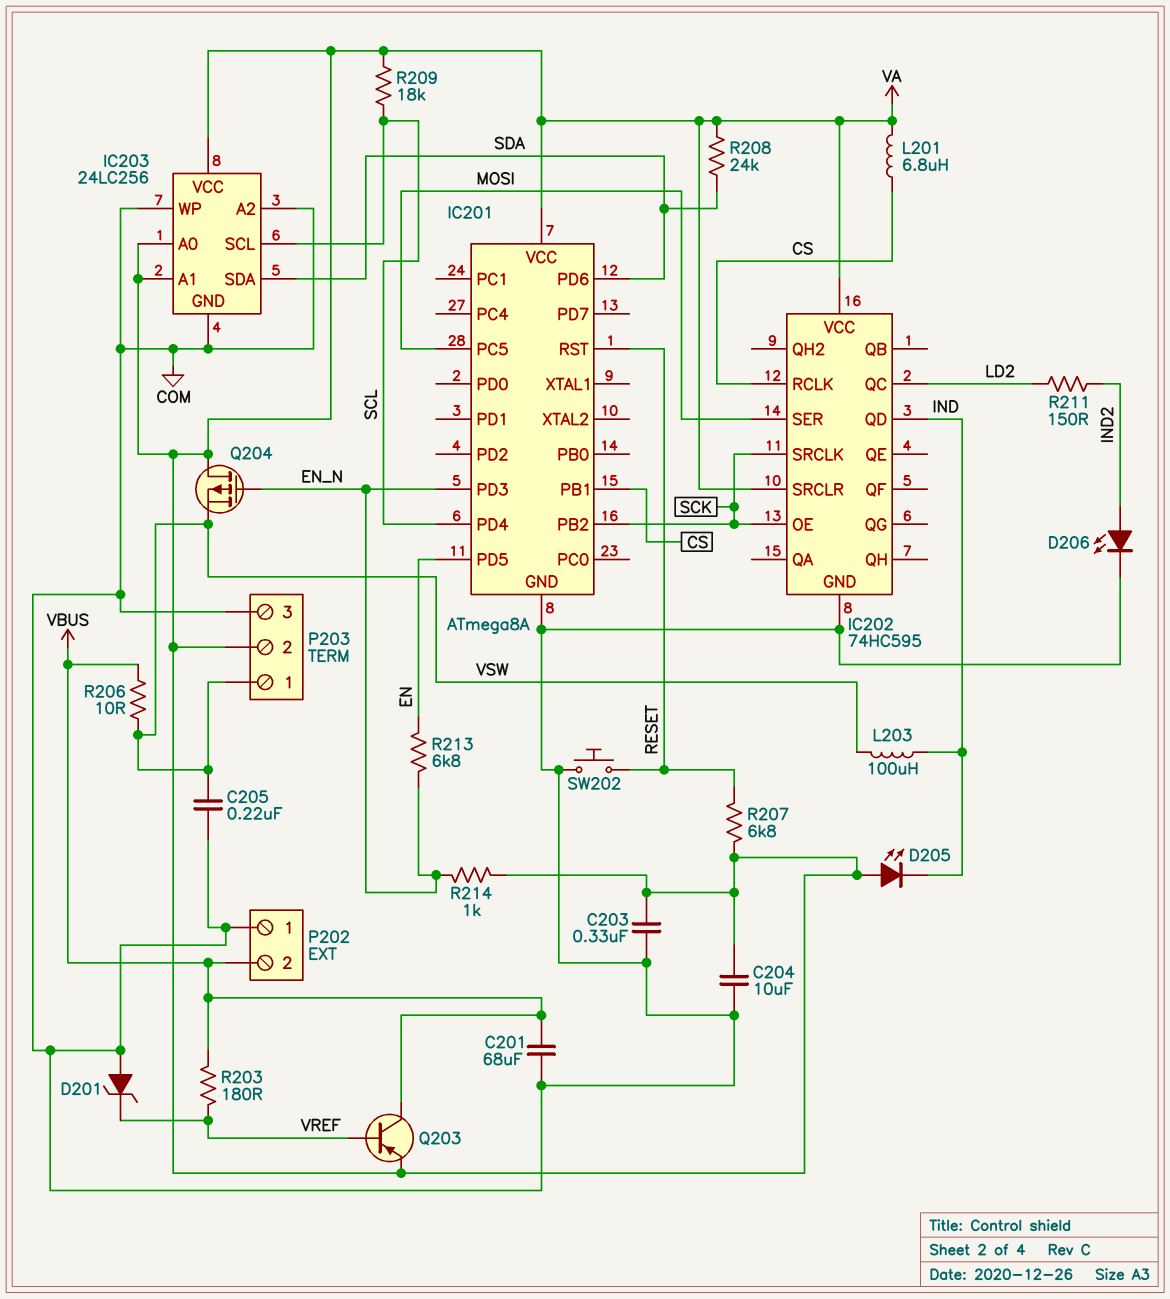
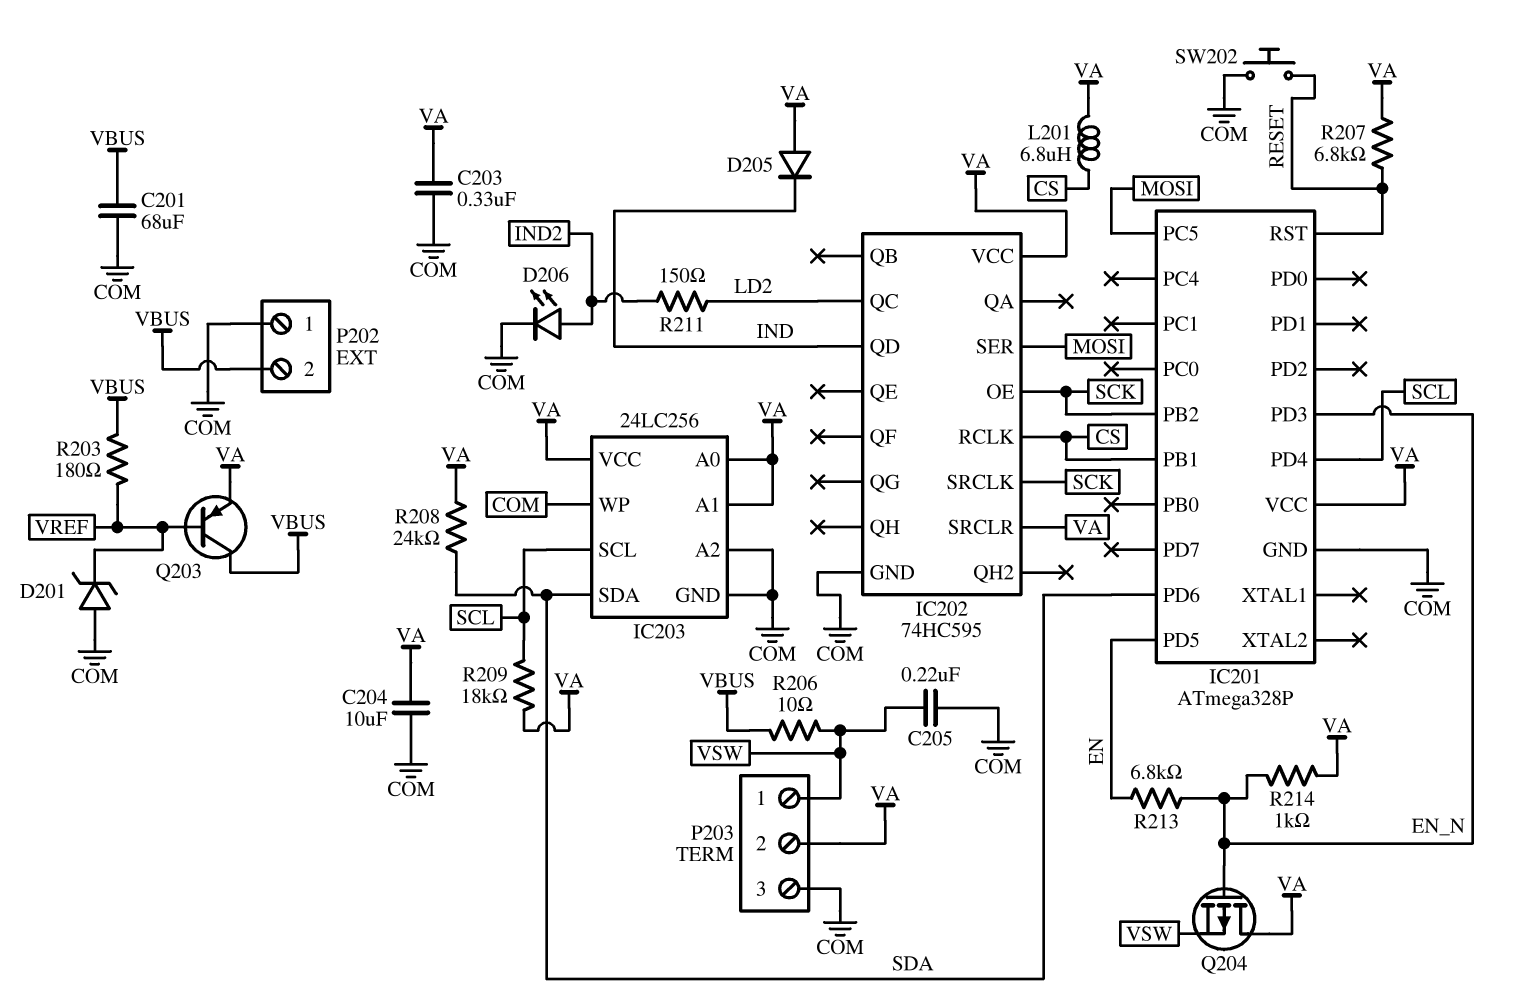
D205: LED (A VA, K IND) -> diode (A VA, K IND)
IC201: ATmega8A -> ATmega328P
L203: 100uH (IND, VSW) -> none

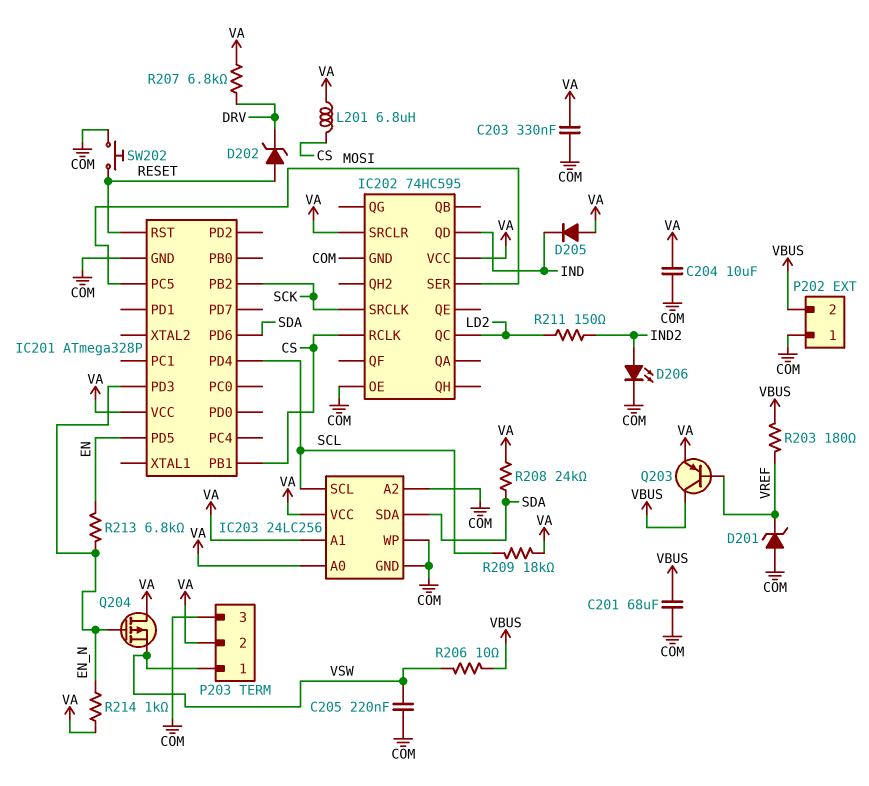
D202: none -> zener (A RESET, K DRV)
IC202 pin OE: SCK -> COM
R207: 6.8k (RESET, VA) -> 6.8k (DRV, VA)

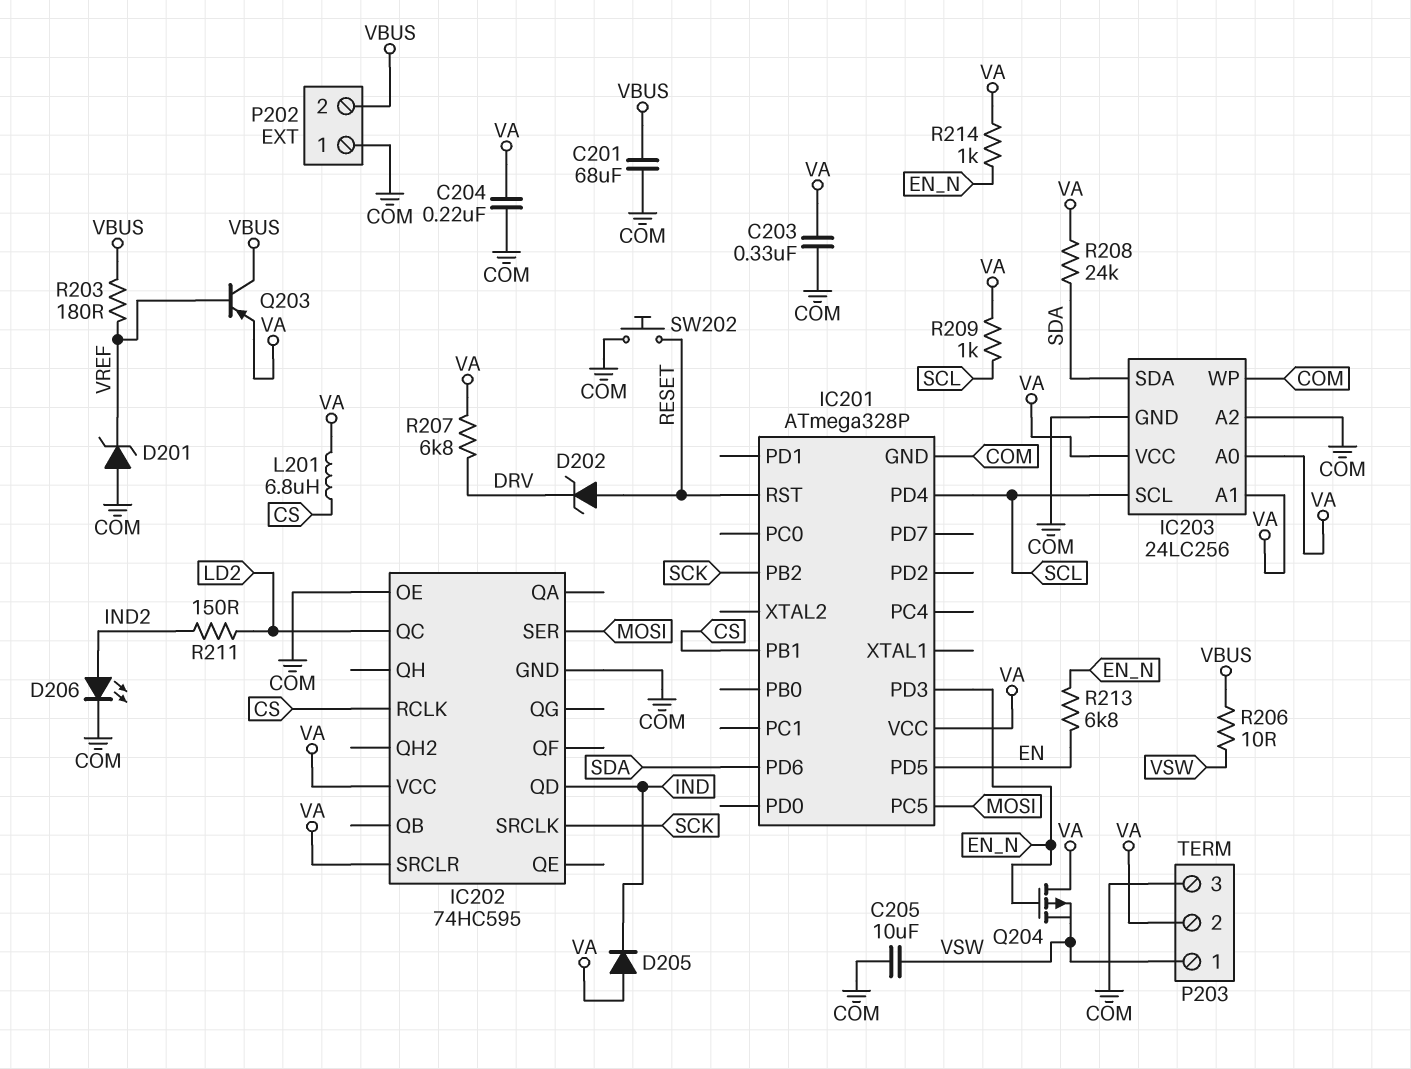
C204: 10uF (COM, VA) -> 220nF (COM, VA)
C205: 220nF (COM, VSW) -> 10uF (COM, VSW)
R209: 18k (SCL, VA) -> 1k (SCL, VA)

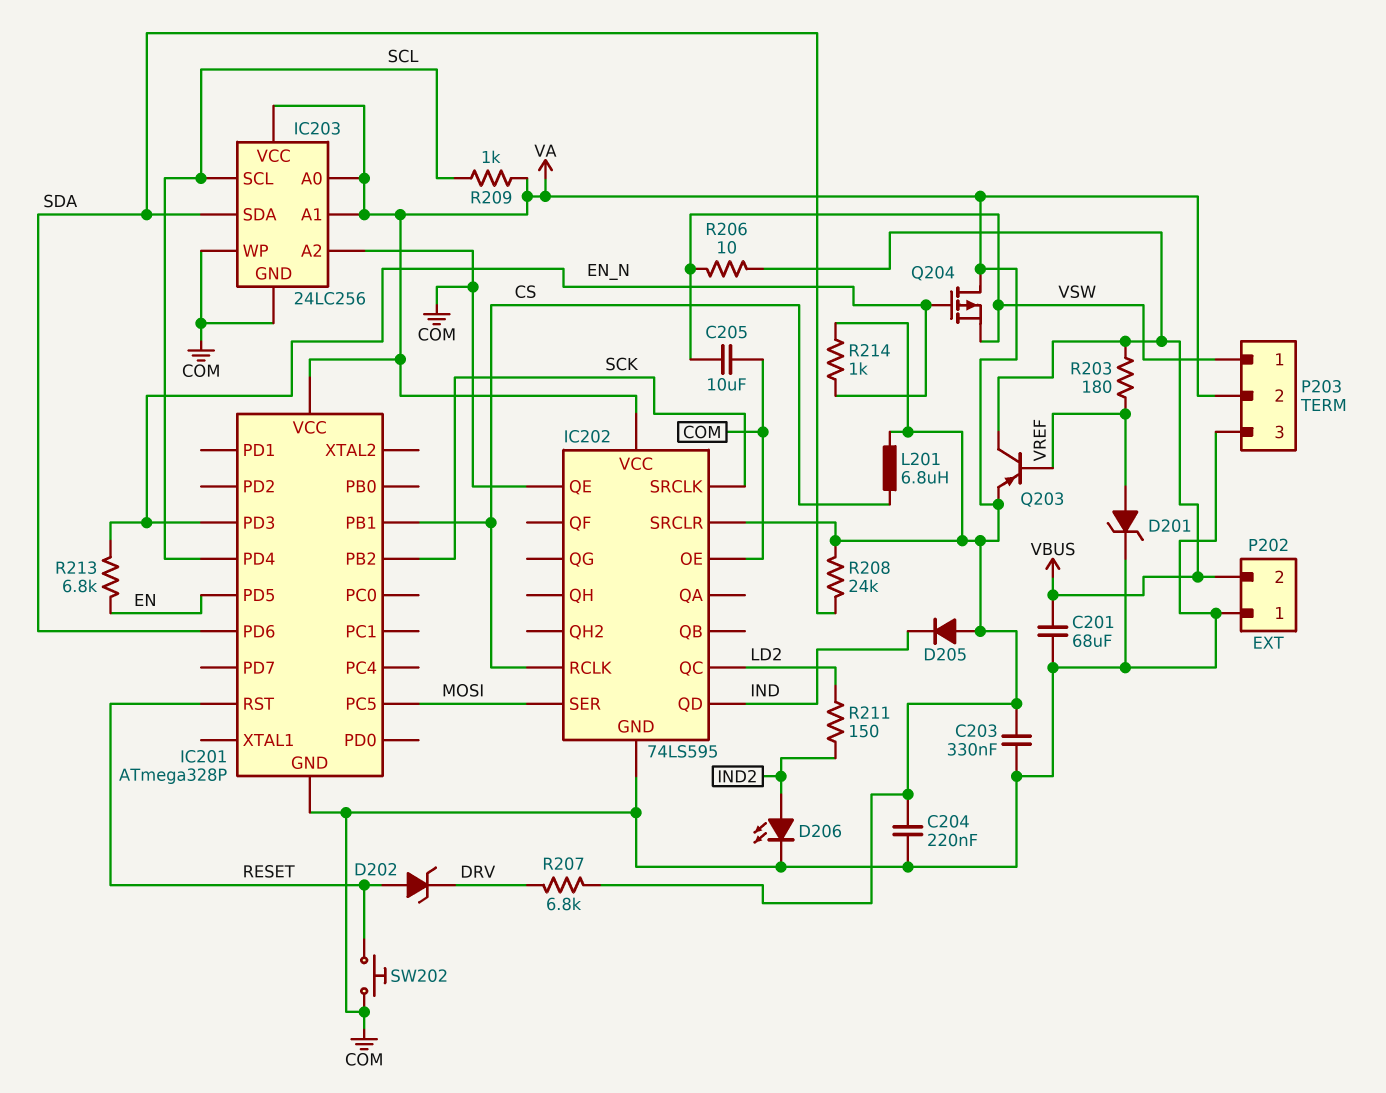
D201: zener (A COM, K VREF) -> zener (A VREF, K COM)
IC202: 74HC595 -> 74LS595
IC202 pin QE: none -> COM

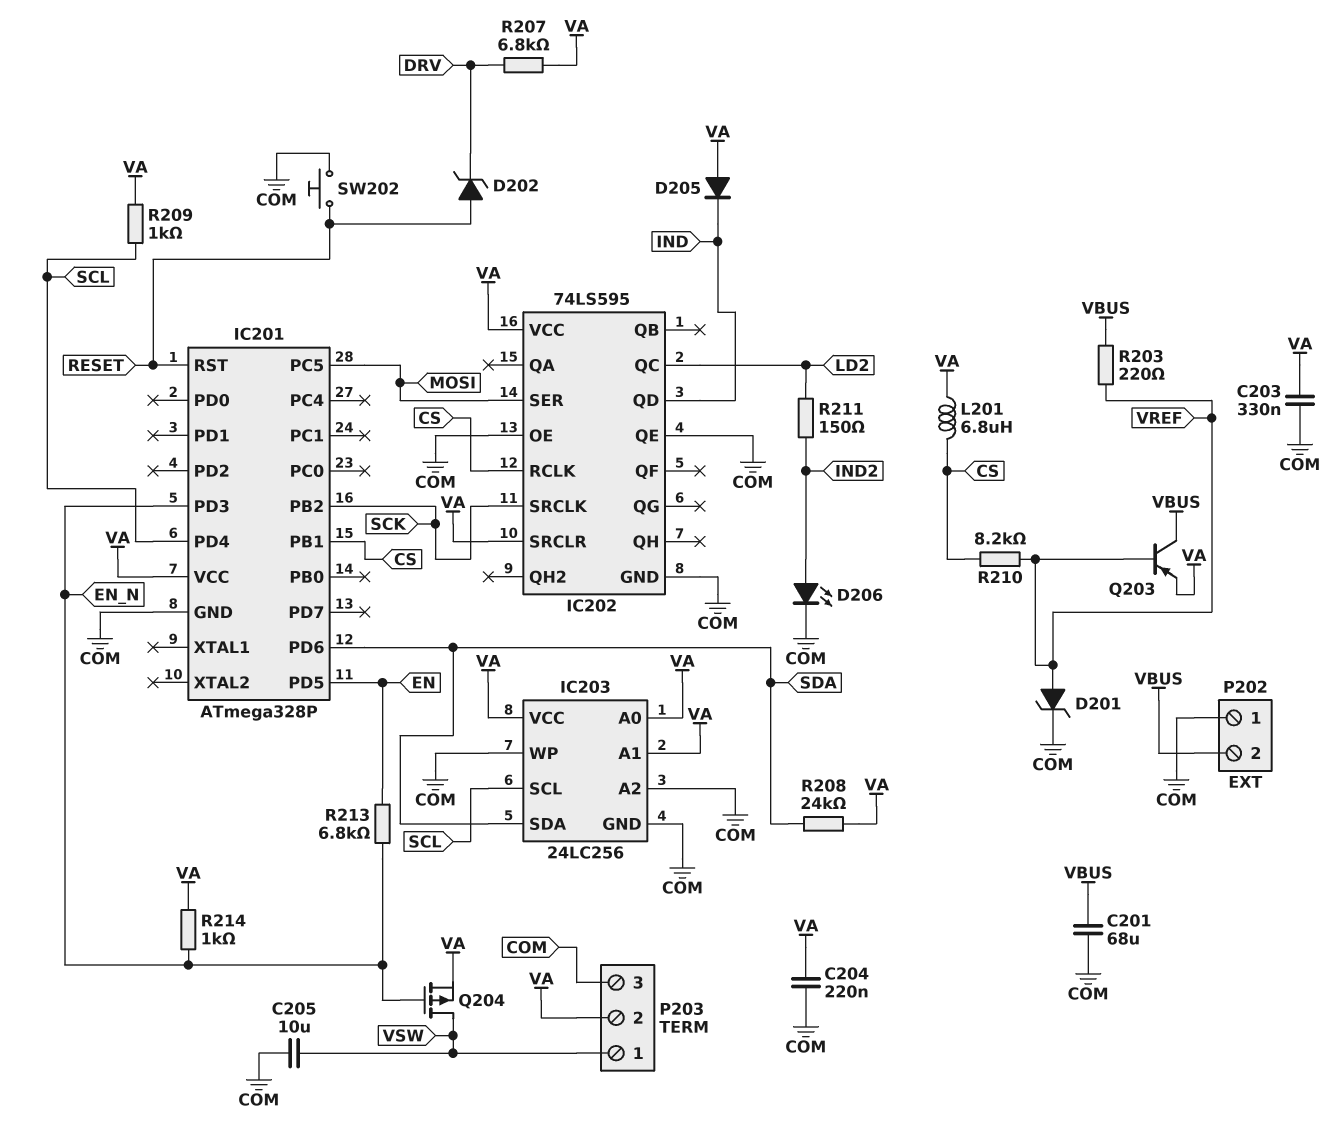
Q204: PMOS (G EN_N, D VA, S VSW) -> PMOS (G EN_N, D VSW, S VA)
R203: 180 (VBUS, VREF) -> 220 (VBUS, VREF)
R206: 10 (VBUS, VSW) -> none
R210: none -> 8.2k (CS, VREF)

